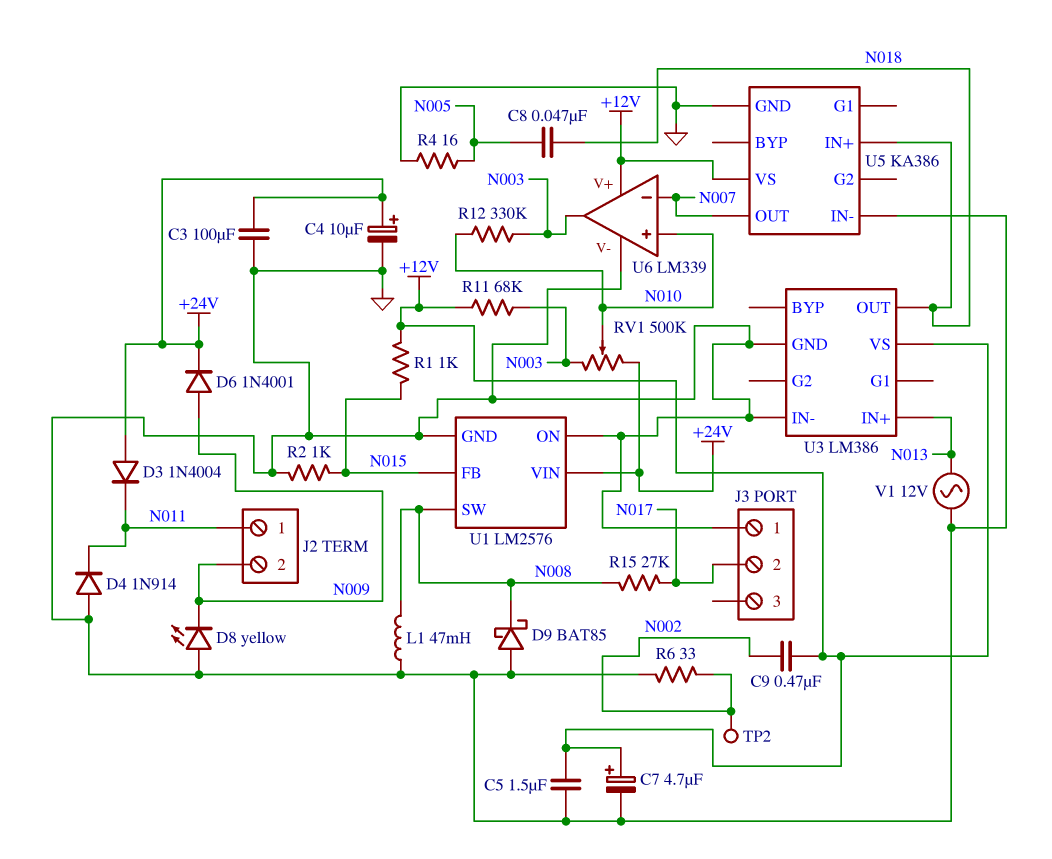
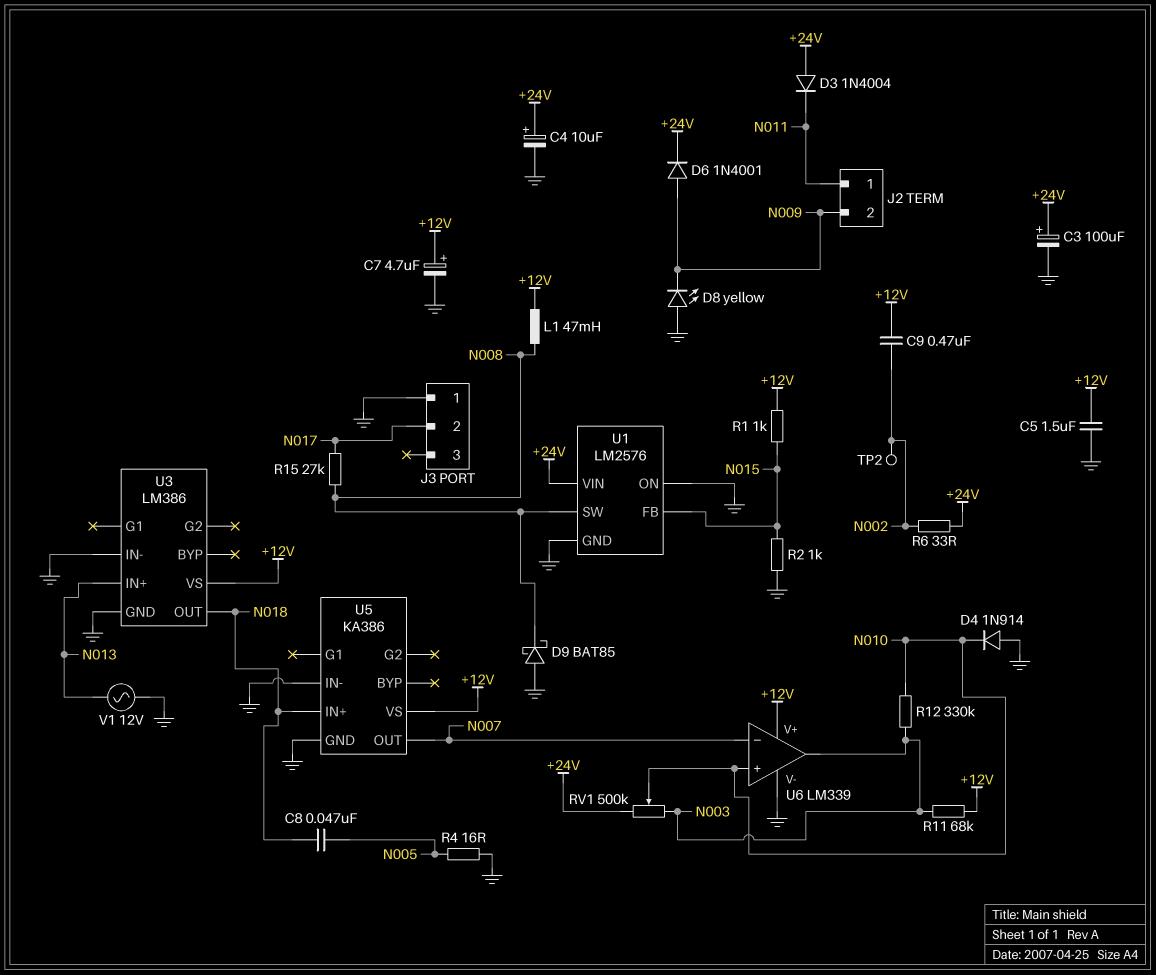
C3: 100uF (+24V, GND) -> 100uF (plus +24V, minus GND)
D4: diode 1N914 (A GND, K N011) -> diode 1N914 (A GND, K N010)
L1: 47mH (GND, N008) -> 47mH (+12V, N008)
R6: 33 (GND, N002) -> 33 (+24V, N002)

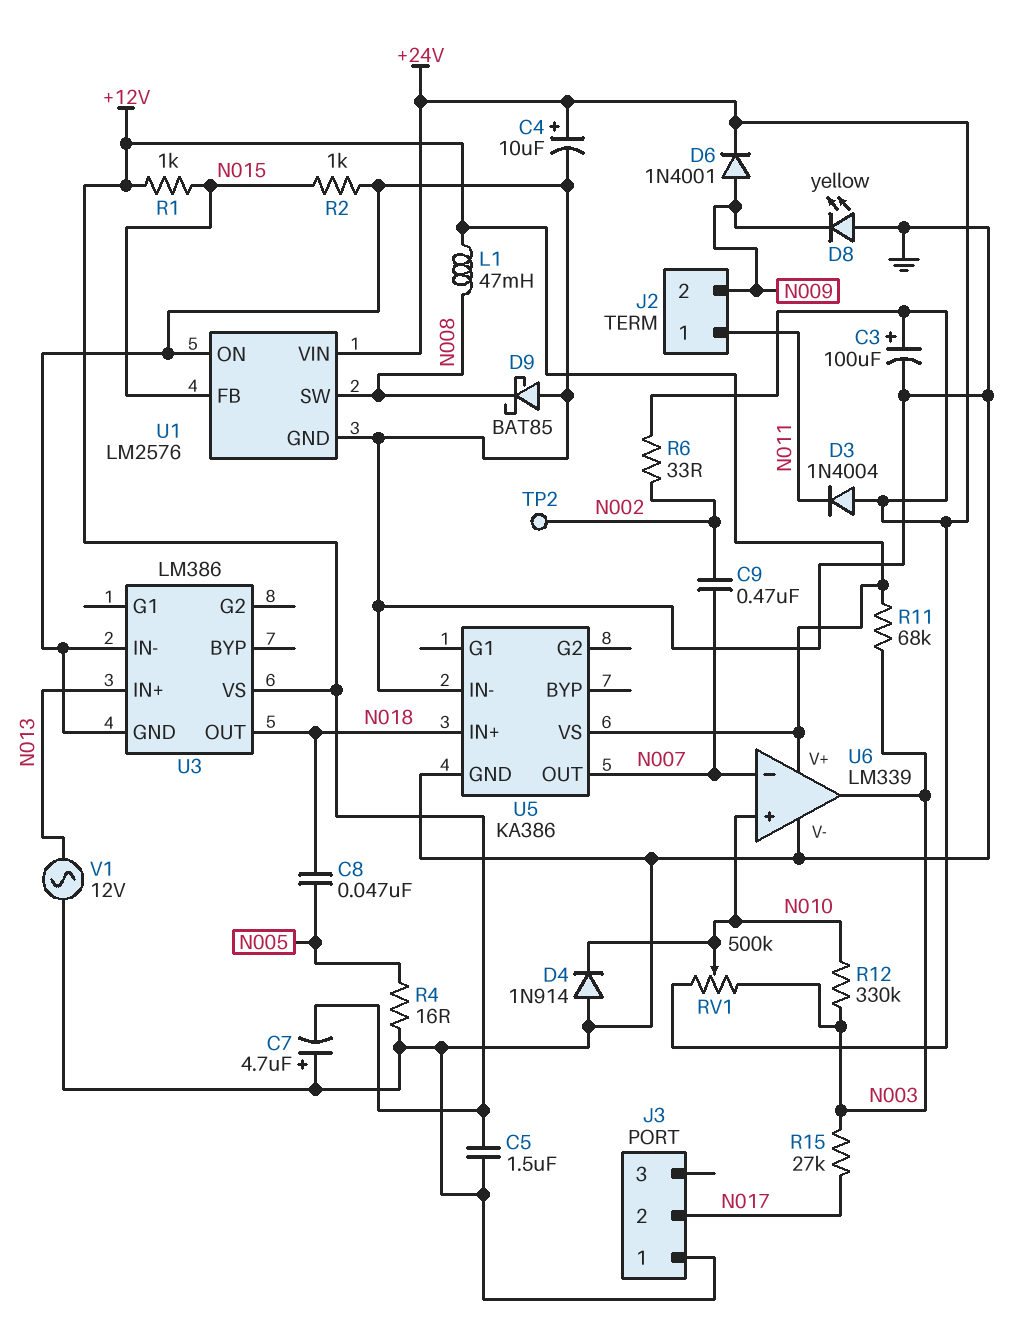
C7: 4.7uF (plus +12V, minus GND) -> 4.7uF (plus GND, minus +12V)
C9: 470nF (+12V, N002) -> 470nF (N002, N007)
R15: 27k (N008, N017) -> 27k (N003, N017)

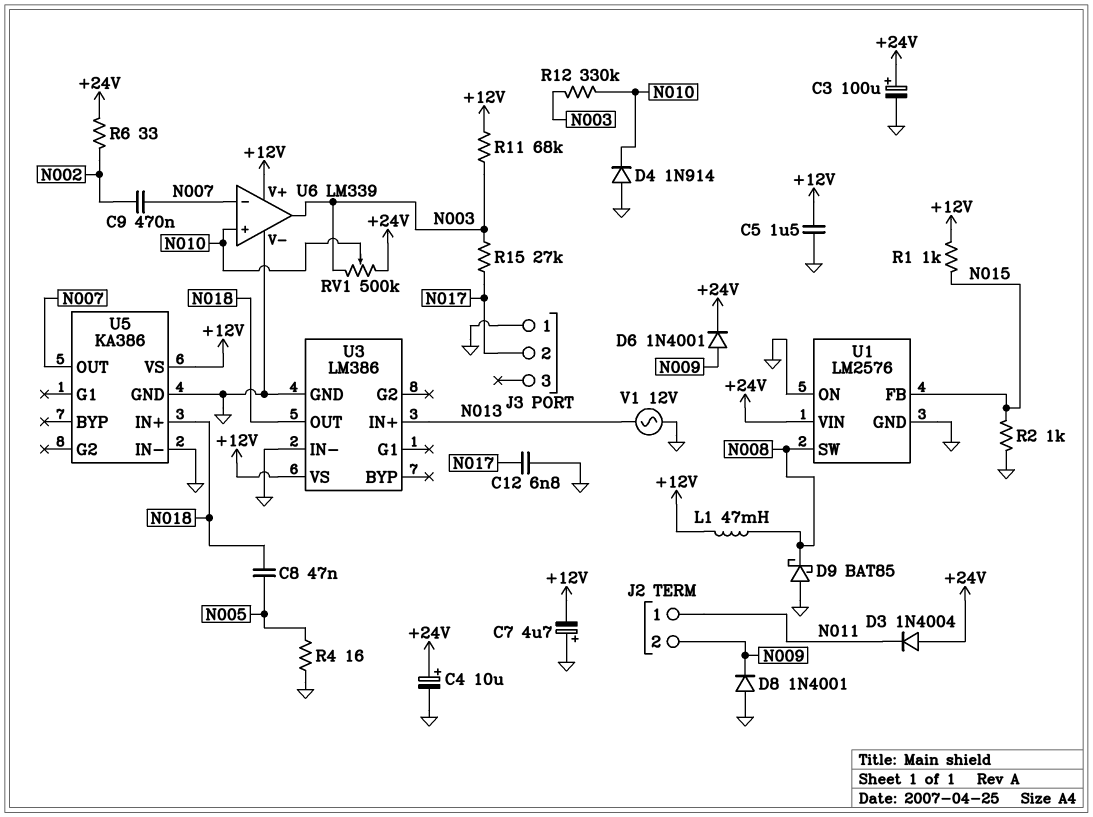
C12: none -> 6.8nF (GND, N017)
D8: LED yellow (A GND, K N009) -> diode 1N4001 (A GND, K N009)
TP2: test point (N002) -> none

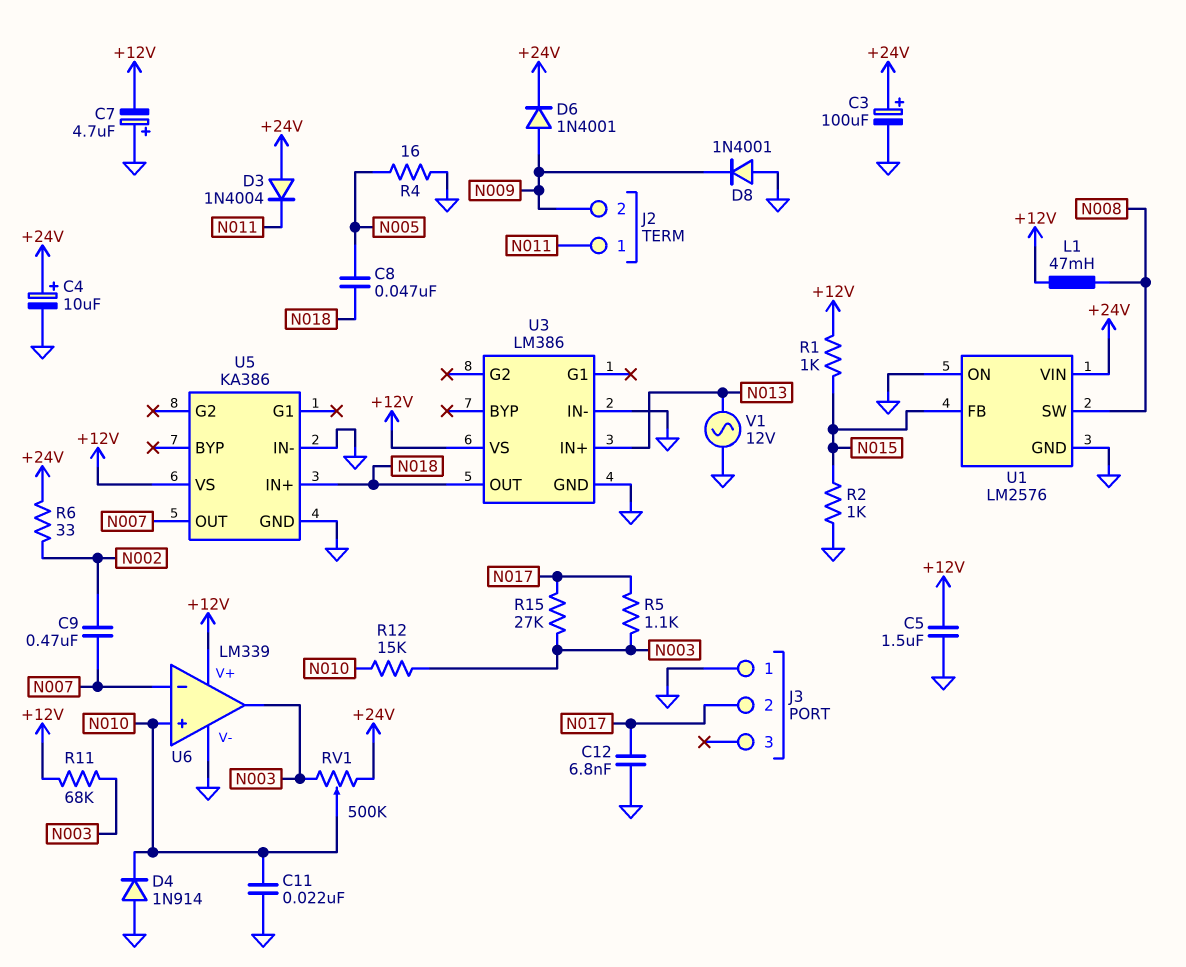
C11: none -> 22nF (GND, N010)
D9: schottky BAT85 (A GND, K N008) -> none
R5: none -> 1.1k (N003, N017)
R12: 330k (N003, N010) -> 15k (N003, N010)

